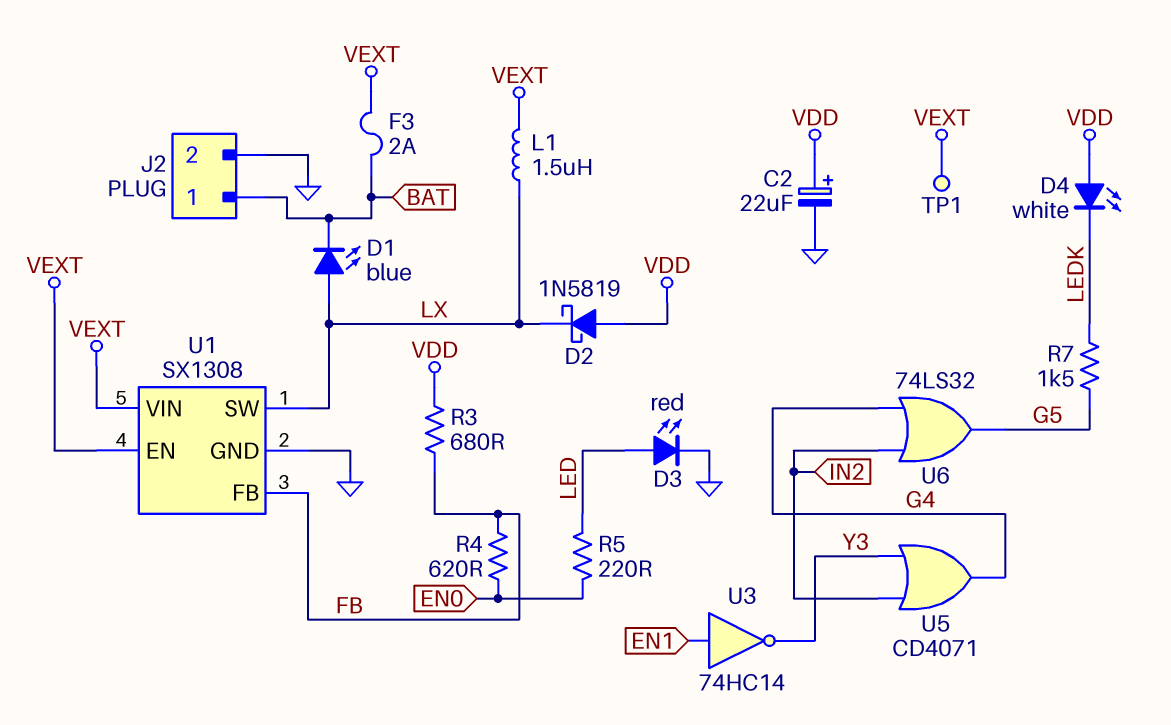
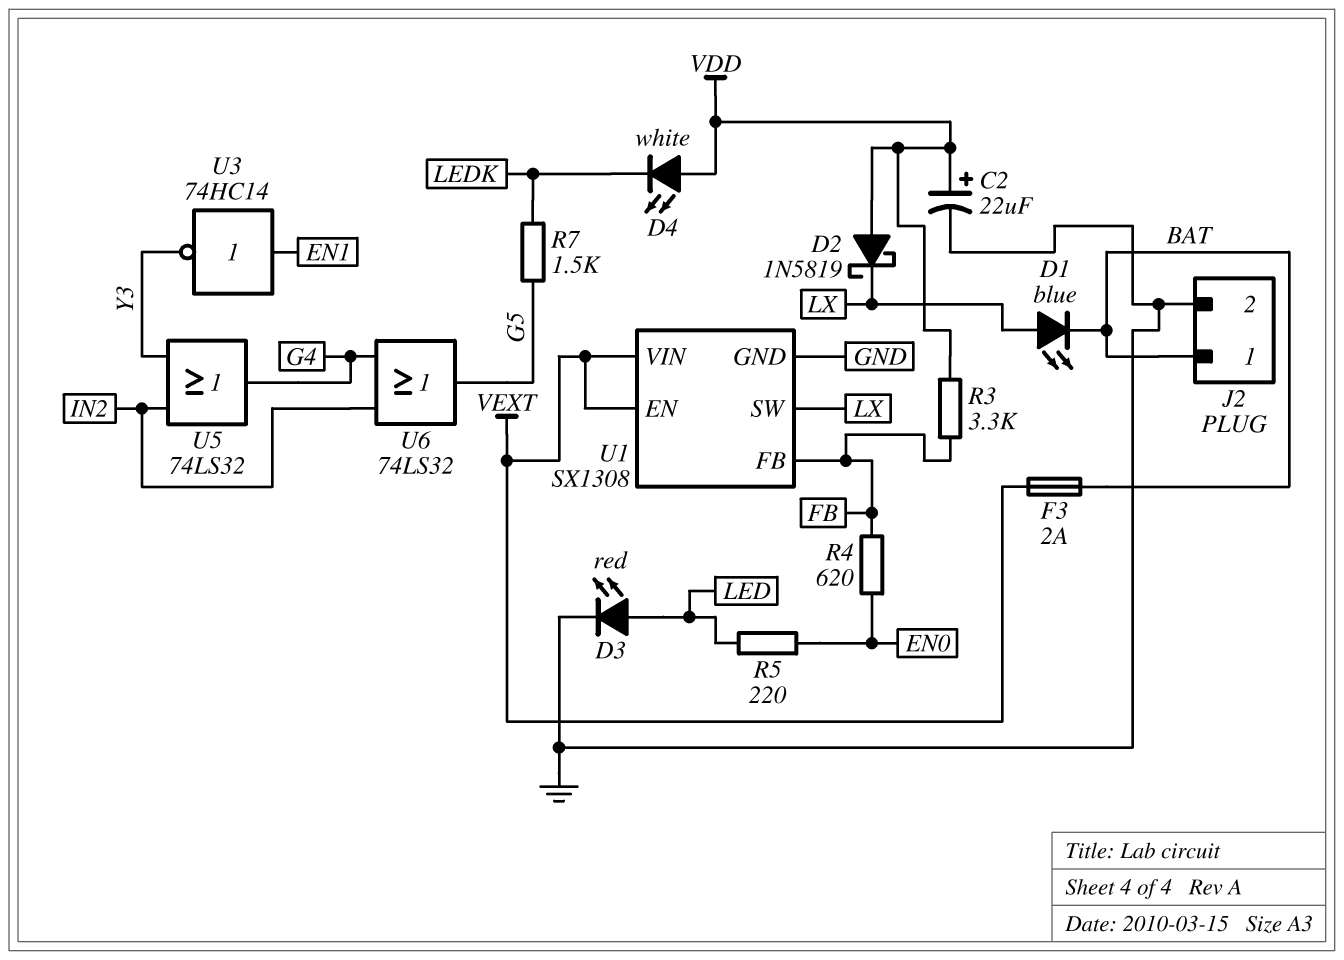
L1: 1.5uH (LX, VEXT) -> none
R3: 680 (FB, VDD) -> 3.3k (FB, VDD)
TP1: test point (VEXT) -> none
U5: OR CD4071 (in IN2, in Y3, out G4) -> OR 74LS32 (in IN2, in Y3, out G4)

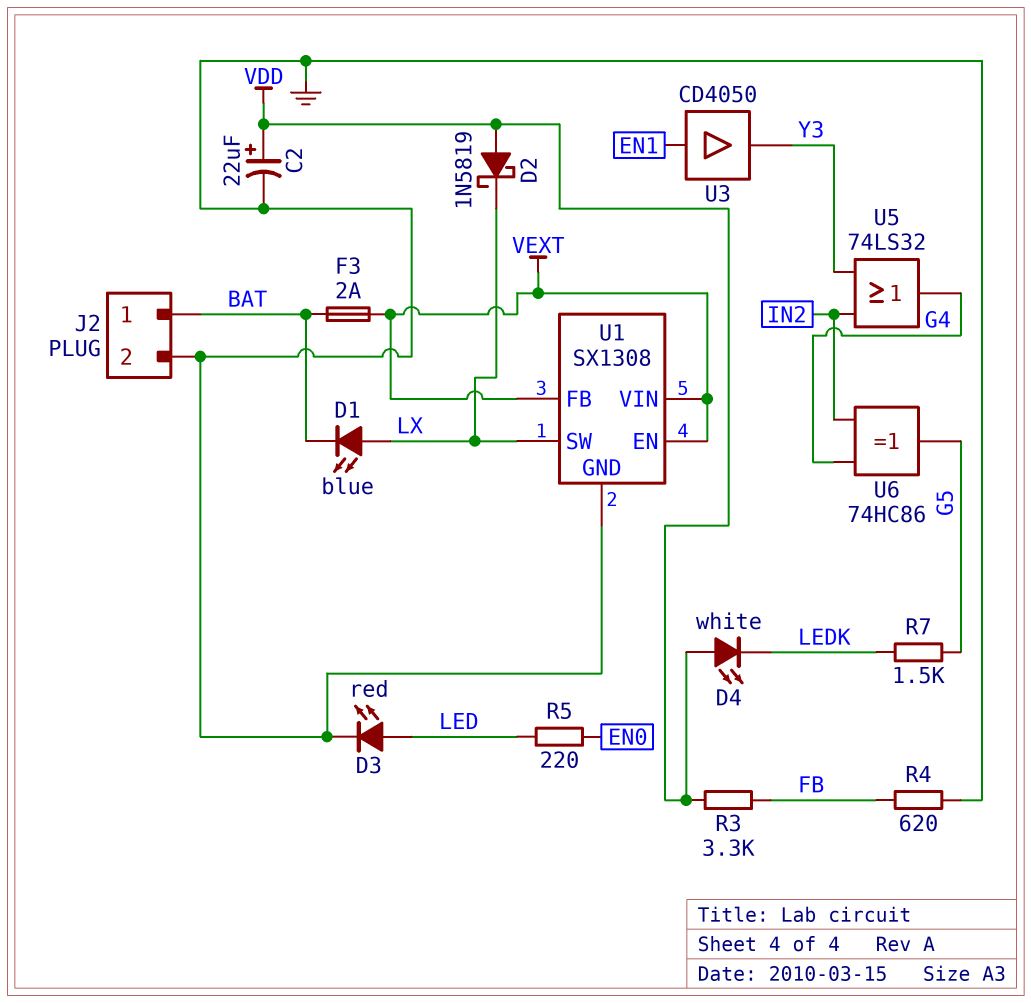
R4: 620 (EN0, FB) -> 620 (FB, GND)
U1 pin FB: FB -> VEXT
U3: NOT 74HC14 (in EN1, out Y3) -> buffer CD4050 (in EN1, out Y3)
U6: OR 74LS32 (in G4, in IN2, out G5) -> XOR 74HC86 (in G4, in IN2, out G5)

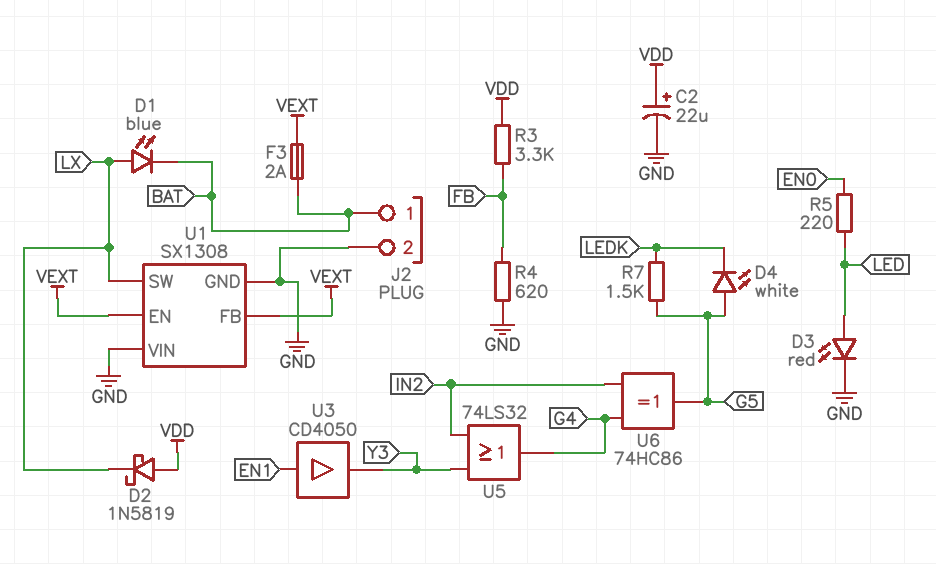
D4: LED white (A VDD, K LEDK) -> LED white (A G5, K LEDK)
U1 pin VIN: VEXT -> GND

